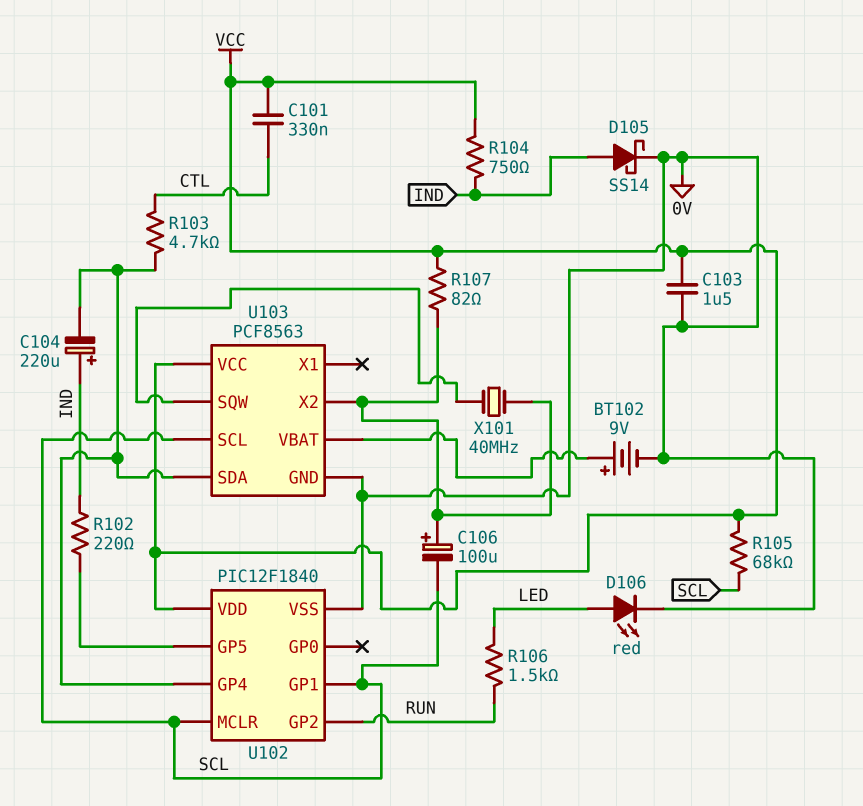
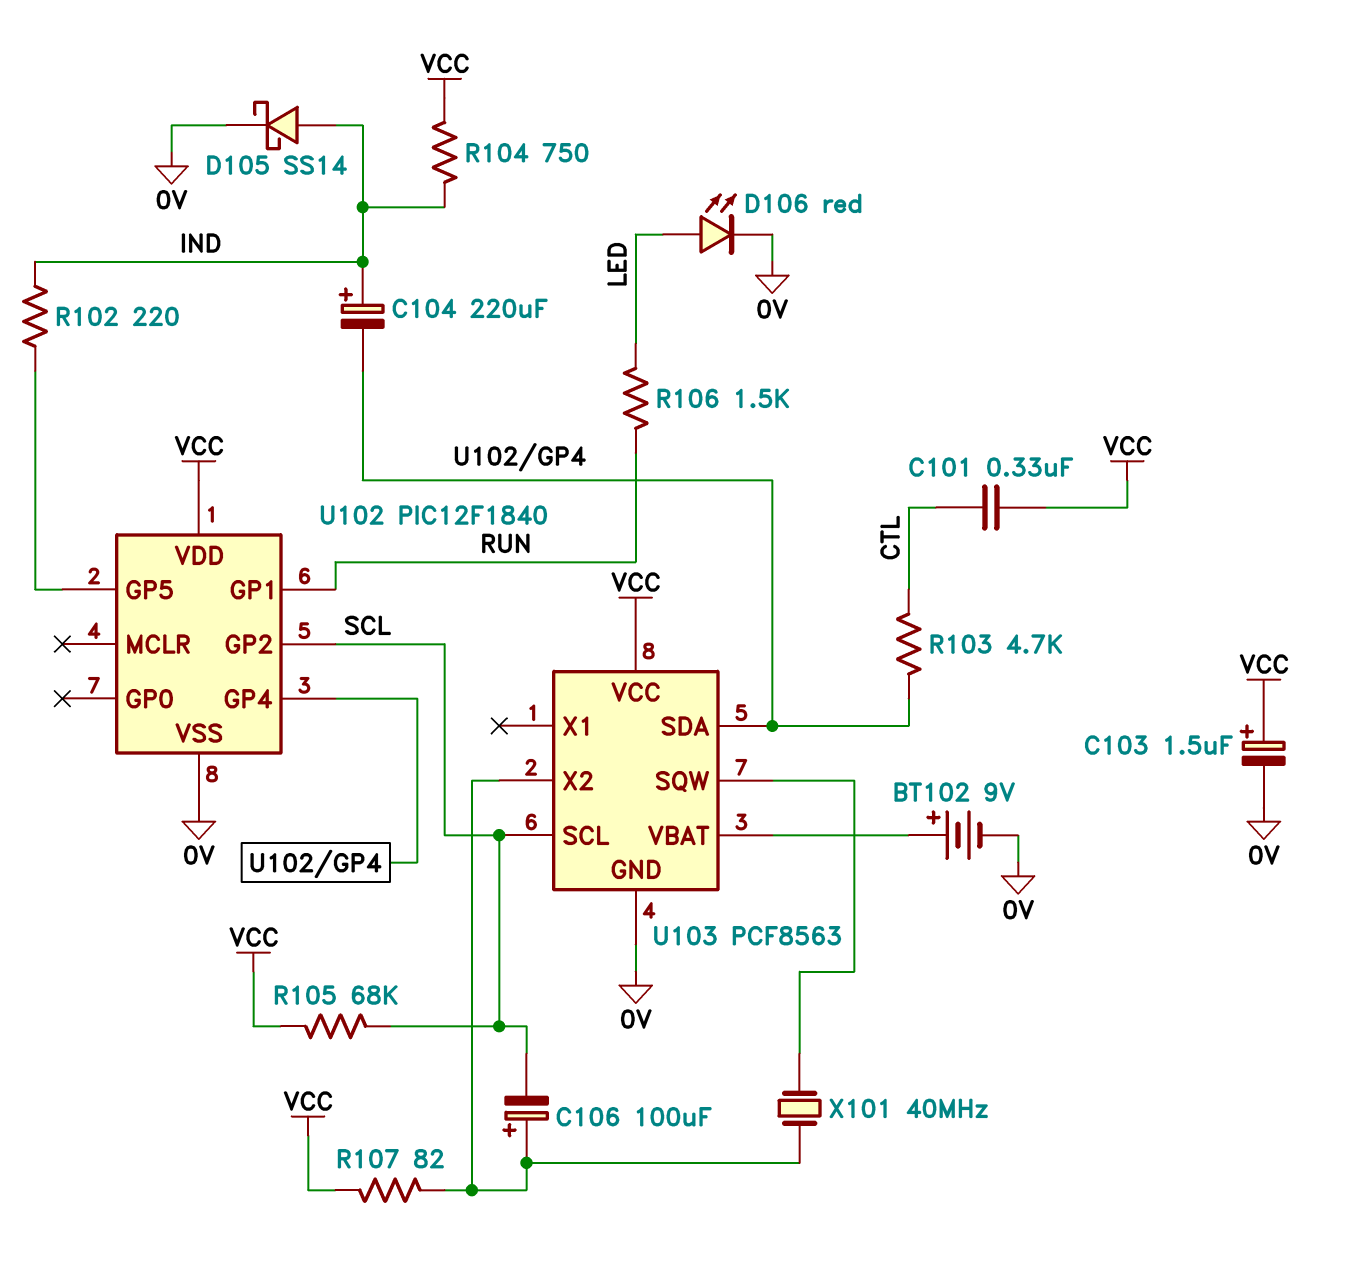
C103: 1.5uF (0V, VCC) -> 1.5uF (plus VCC, minus 0V)
U102 pin GP1: SCL -> RUN
U102 pin GP2: RUN -> SCL
U102 pin MCLR: SCL -> none

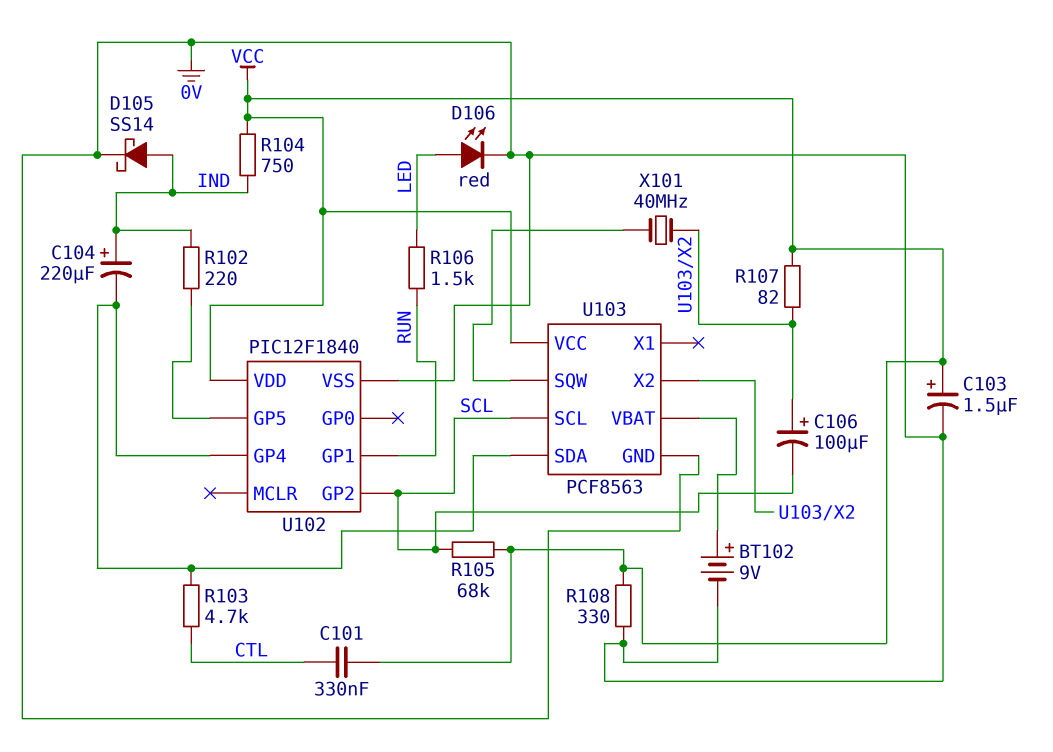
R108: none -> 330 (0V, VCC)

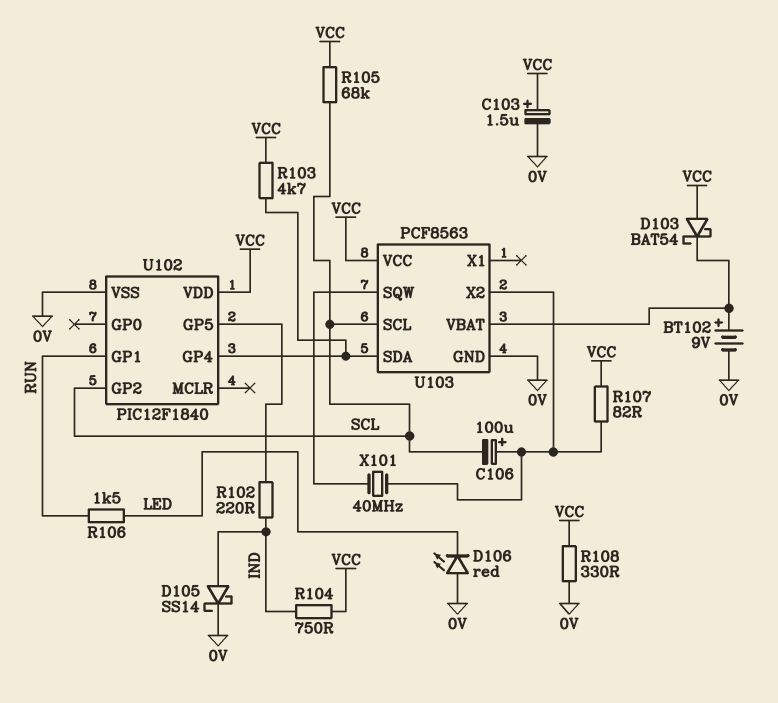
C101: 330nF (CTL, VCC) -> none
C104: 220uF (plus IND, minus U102/GP4) -> none
D103: none -> schottky BAT54 (A VCC, K U103/VBAT)
D106: LED red (A LED, K 0V) -> LED red (A 0V, K LED)
R103: 4.7k (CTL, U102/GP4) -> 4.7k (U102/GP4, VCC)

